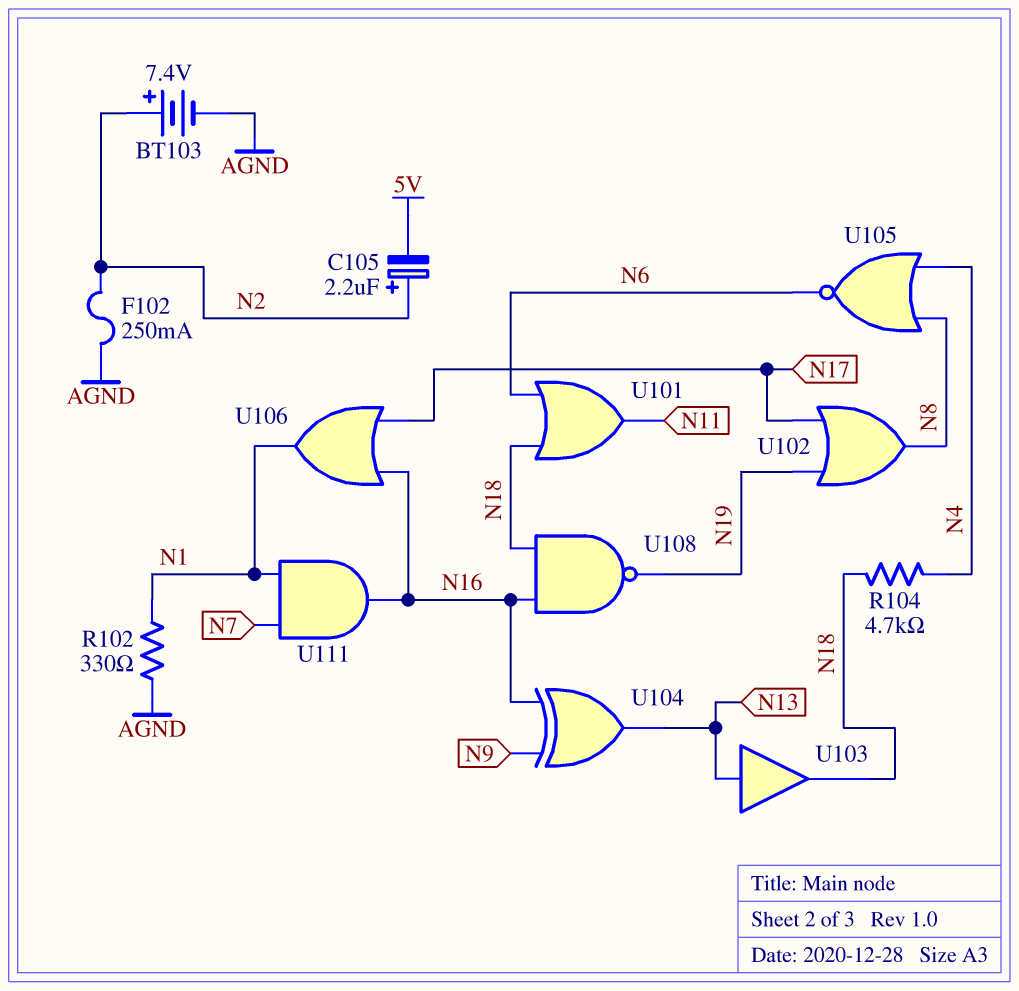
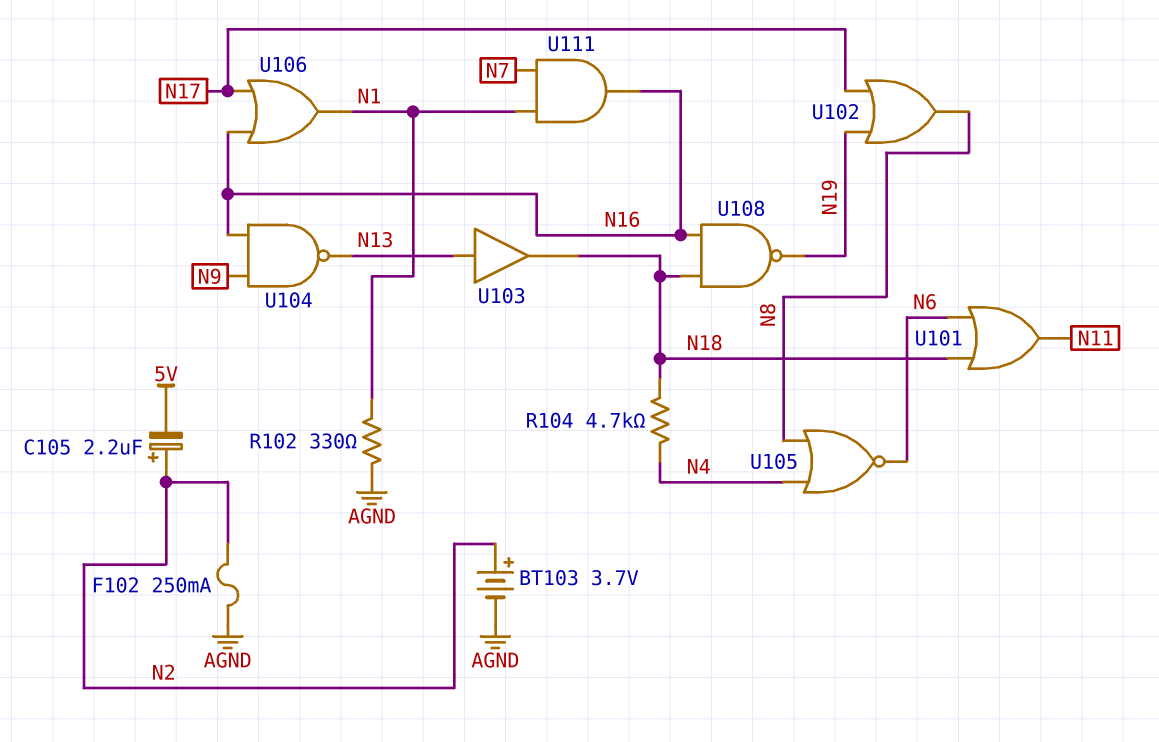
BT103: 7.4V (plus N2, minus AGND) -> 3.7V (plus N2, minus AGND)
U104: XOR (in N9, in N16, out N13) -> NAND (in N9, in N16, out N13)

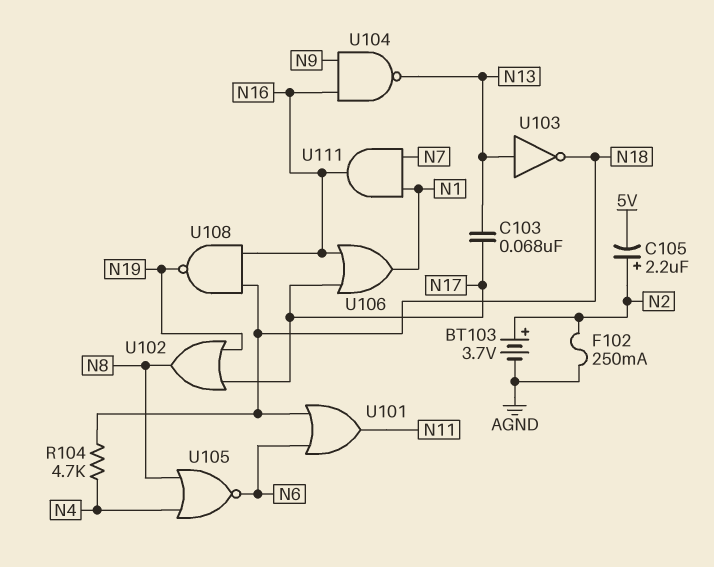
C103: none -> 68nF (N13, N17)
R102: 330 (AGND, N1) -> none
U103: buffer (in N13, out N18) -> NOT (in N13, out N18)

